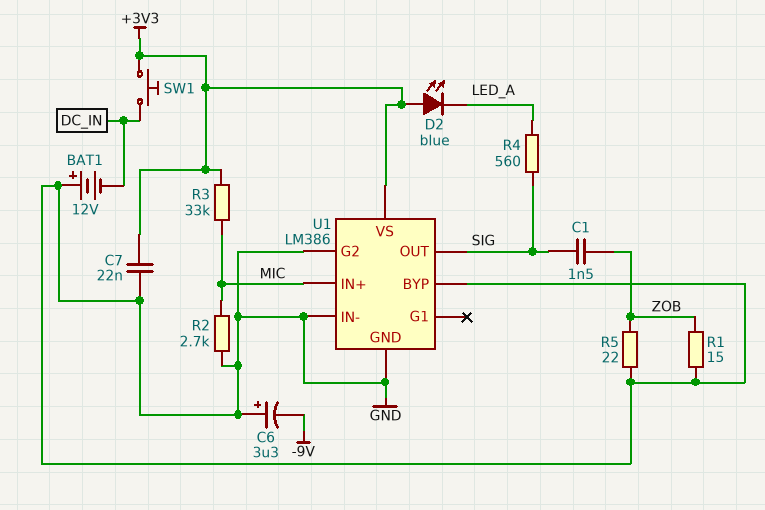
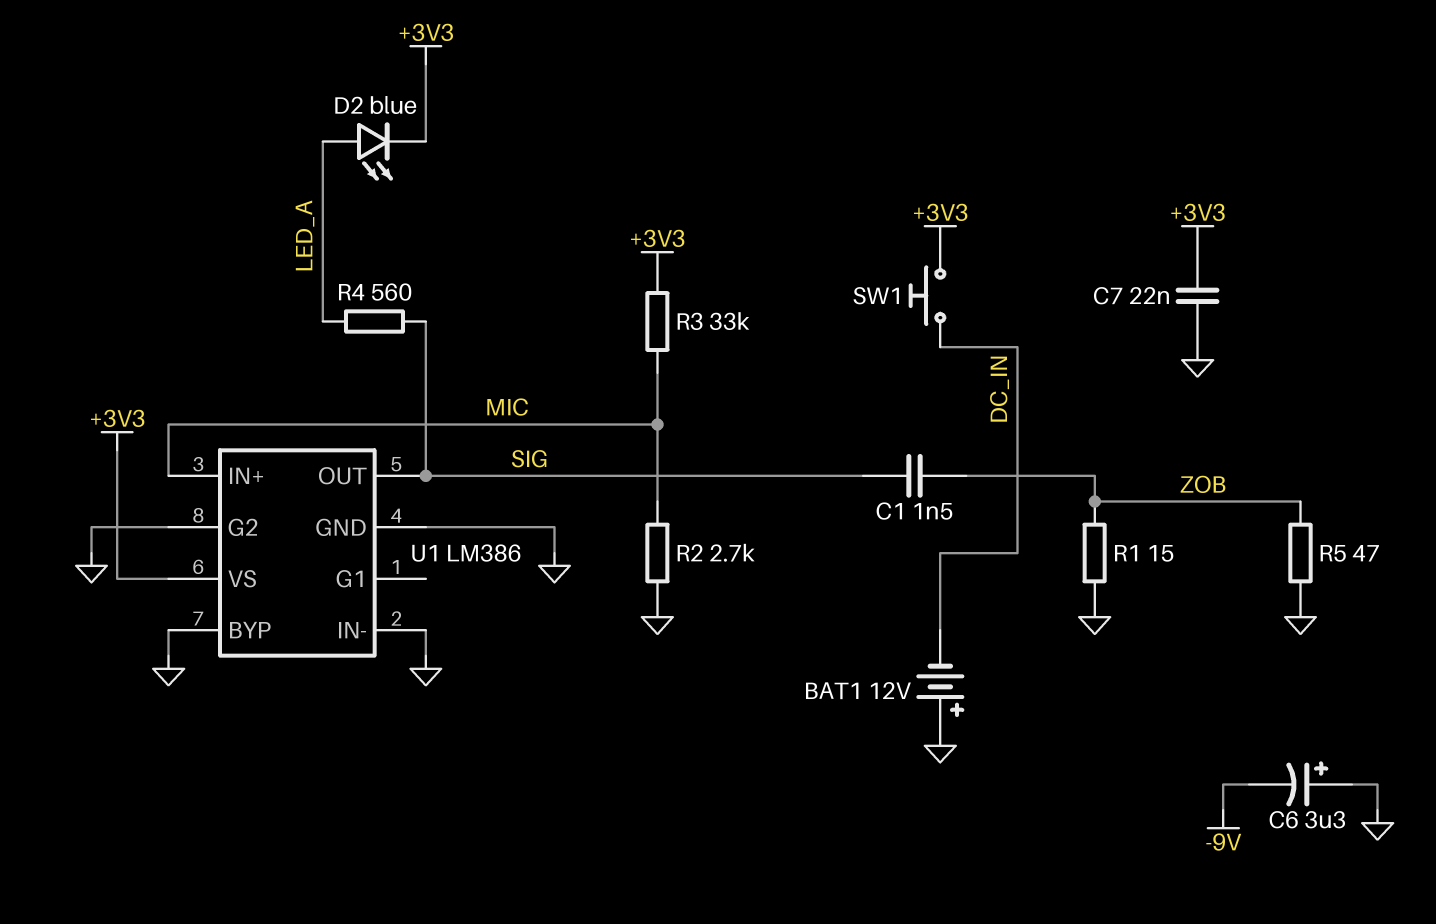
D2: LED blue (A +3V3, K LED_A) -> LED blue (A LED_A, K +3V3)
R5: 22 (GND, ZOB) -> 47 (GND, ZOB)

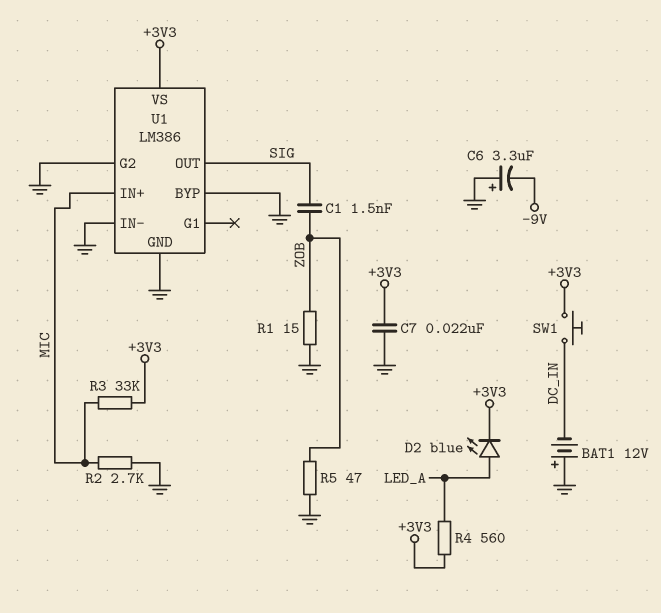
R4: 560 (LED_A, SIG) -> 560 (+3V3, LED_A)

